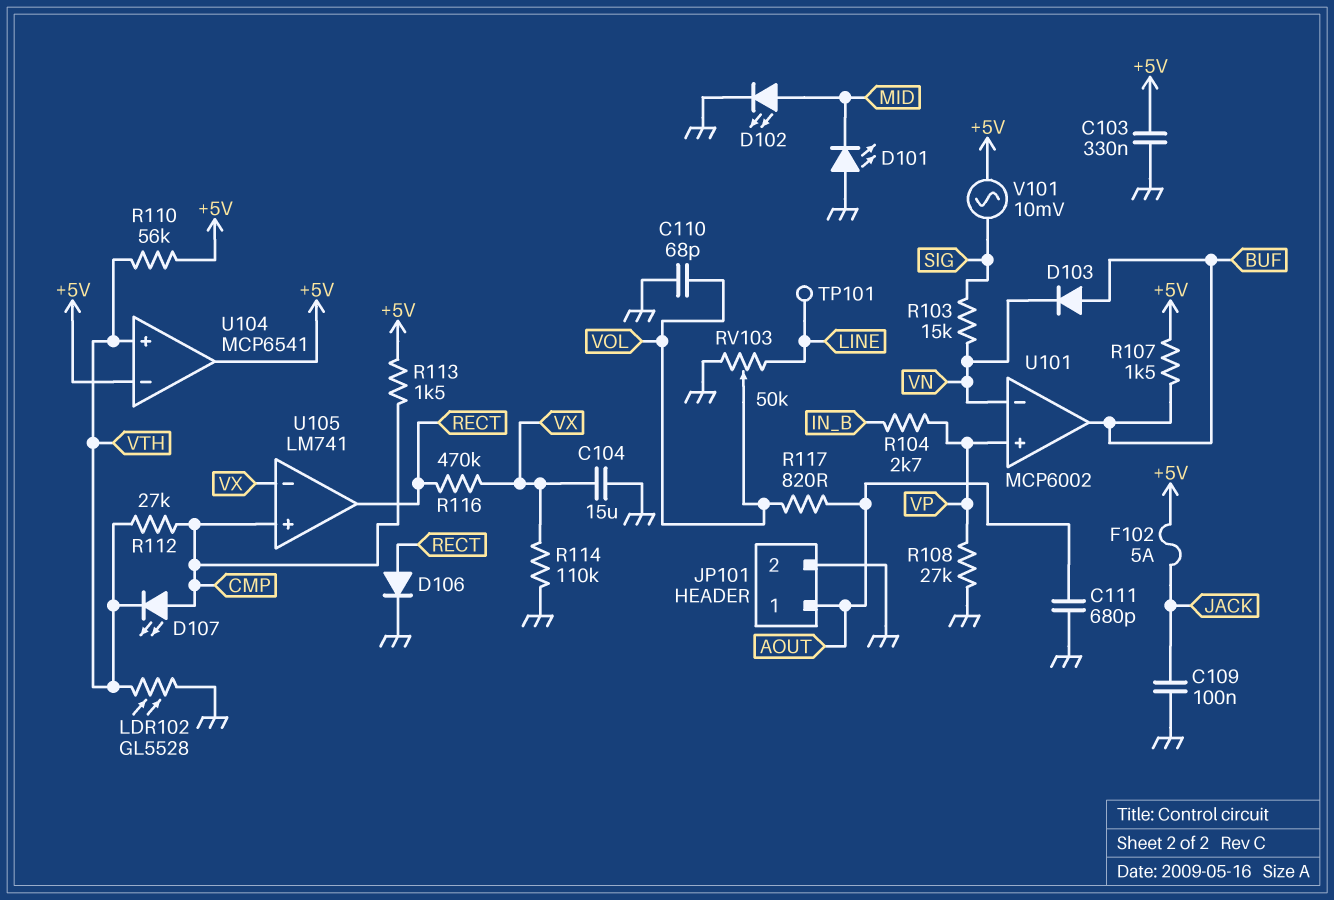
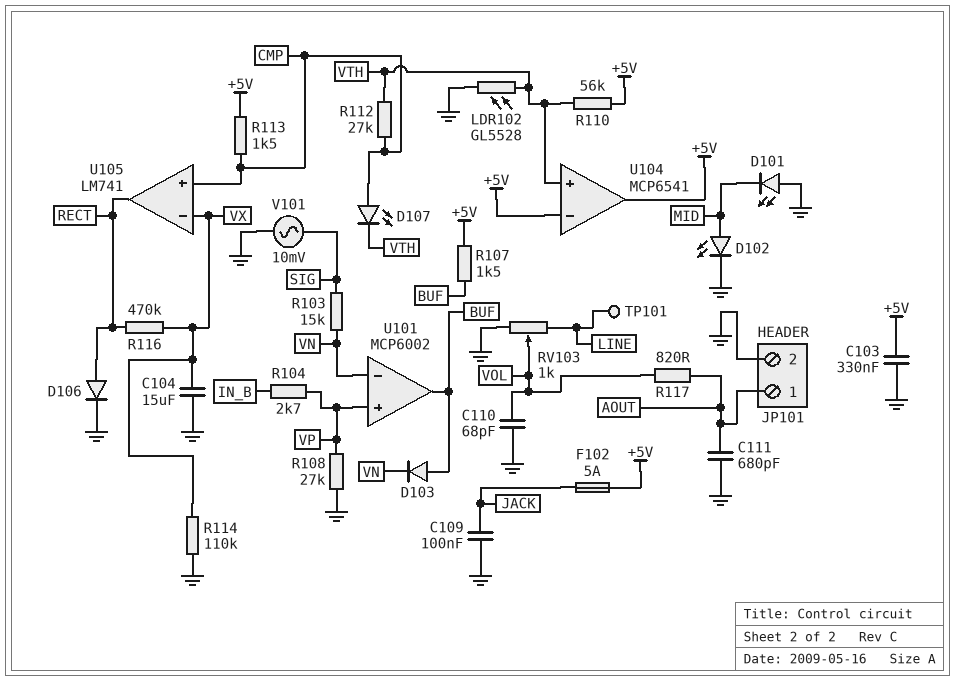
RV103: 50k (GND, LINE, wiper VOL) -> 1k (GND, LINE, wiper VOL)
V101: AC 10mV (+5V, SIG) -> AC 10mV (GND, SIG)

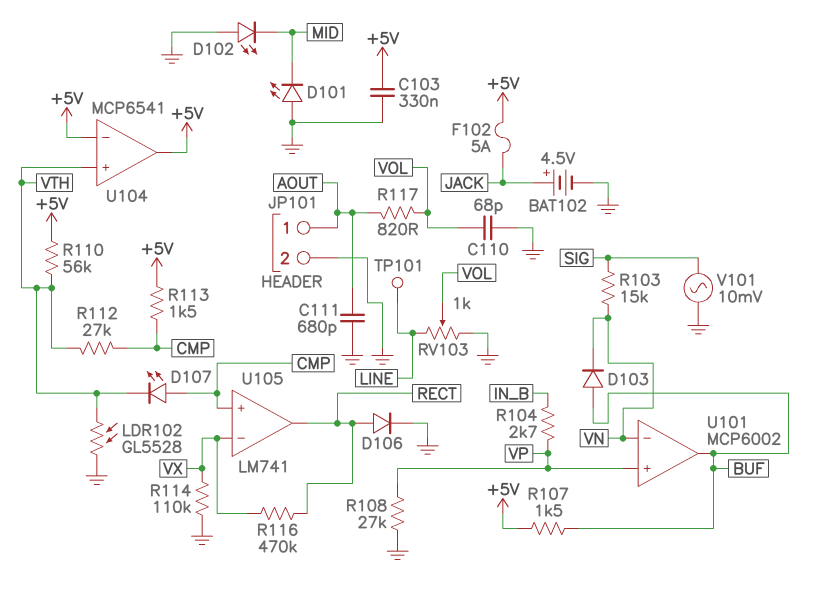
BAT102: none -> 4.5V (plus JACK, minus GND)
C104: 15uF (GND, VX) -> none
C109: 100nF (GND, JACK) -> none
D102: LED (A MID, K GND) -> LED (A GND, K MID)

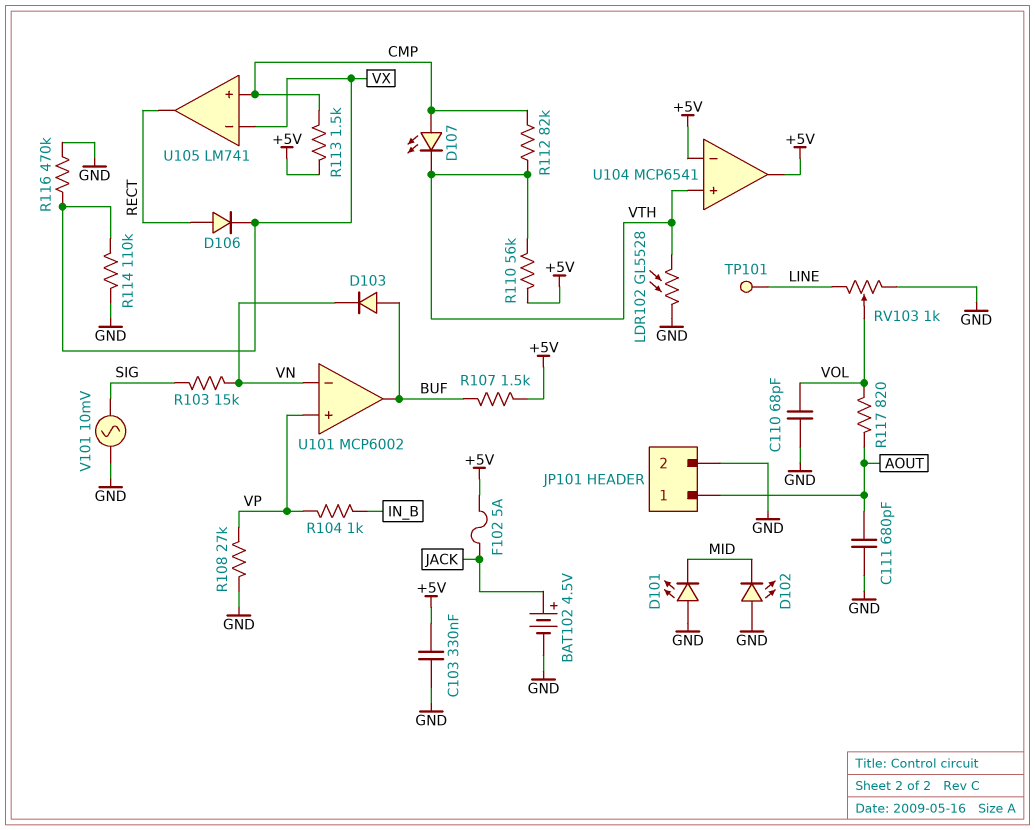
D106: diode (A RECT, K GND) -> diode (A RECT, K VX)
R104: 2.7k (IN_B, VP) -> 1k (IN_B, VP)
R112: 27k (CMP, VTH) -> 82k (CMP, VTH)
R116: 470k (RECT, VX) -> 470k (GND, VX)

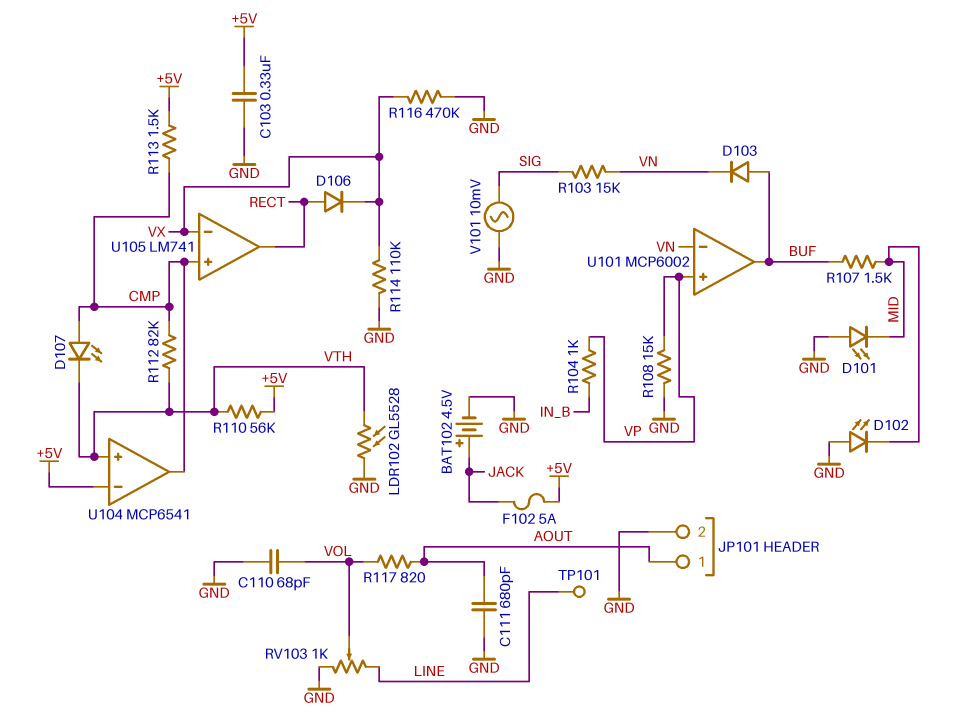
R107: 1.5k (+5V, BUF) -> 1.5k (BUF, MID)
R108: 27k (GND, VP) -> 15k (GND, VP)
U104 pin out: +5V -> CMP

